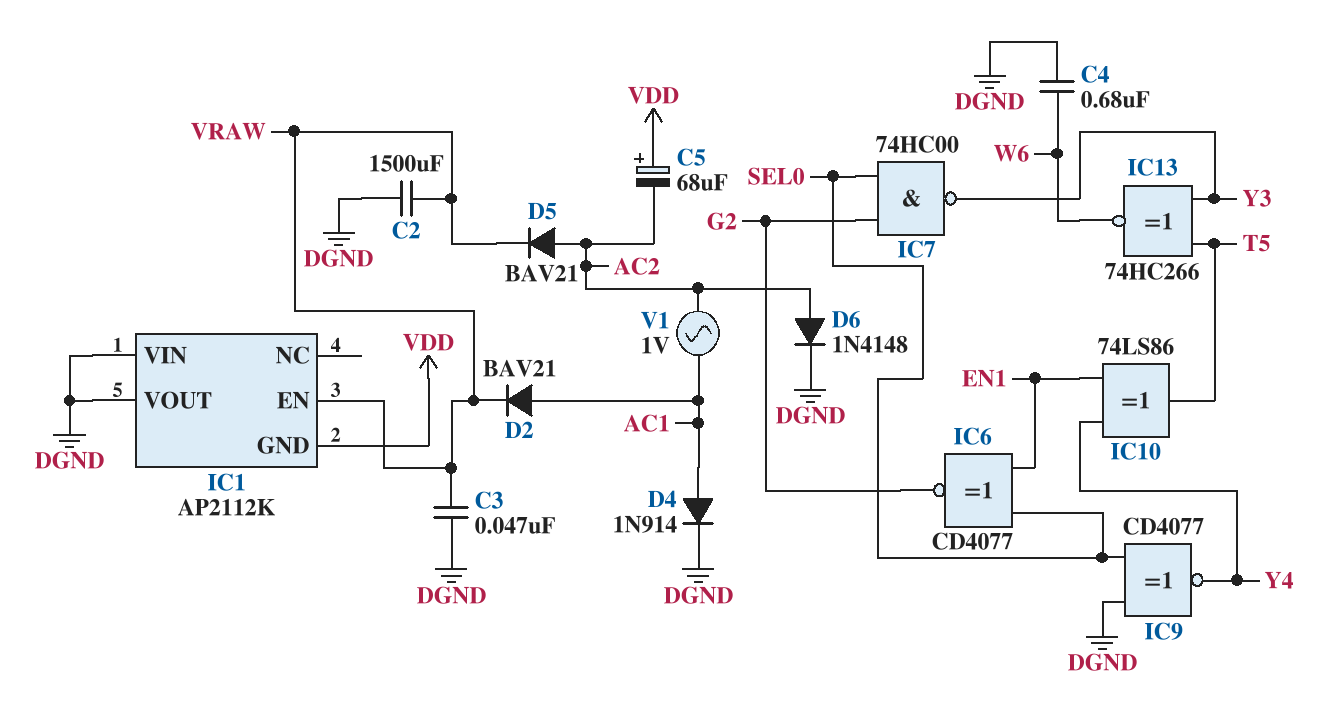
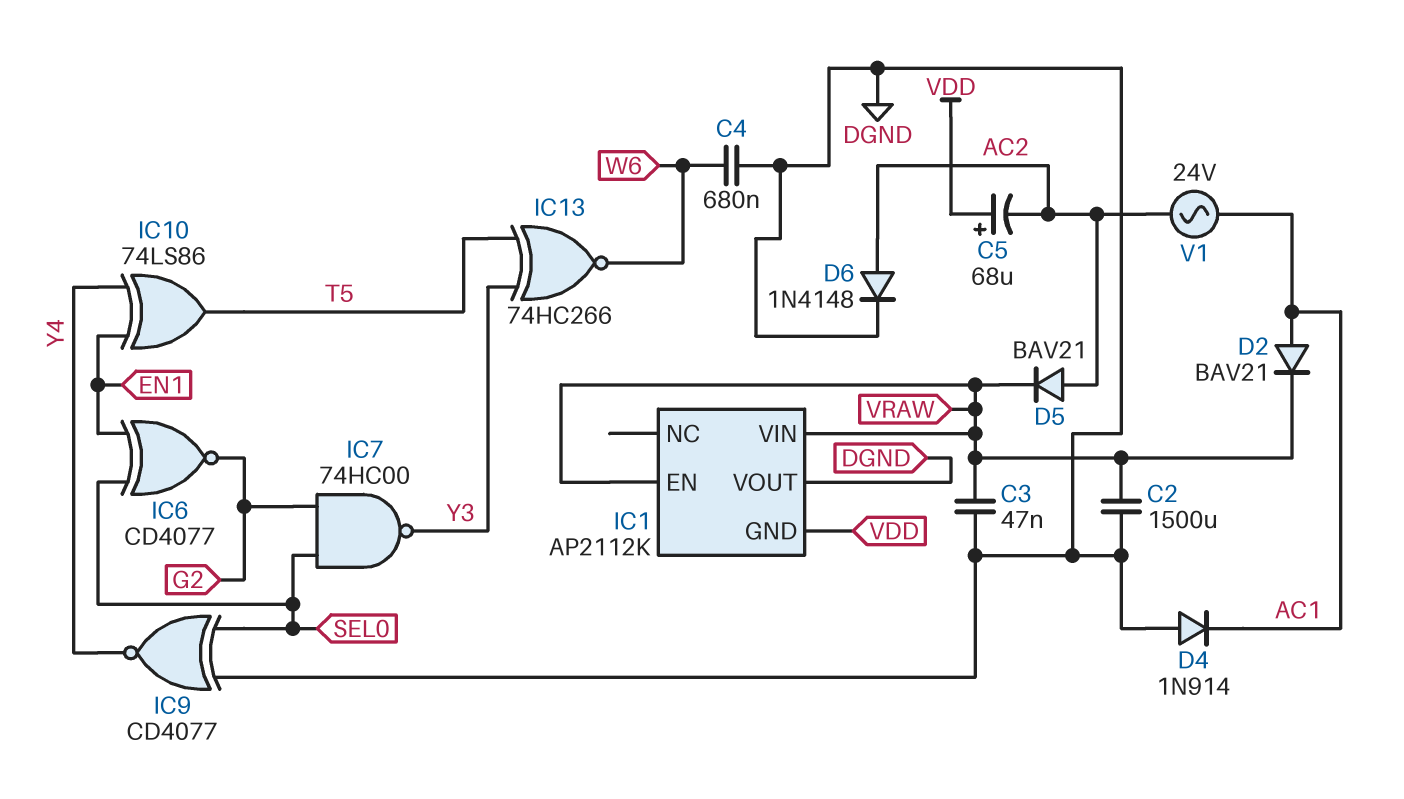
D4: diode 1N914 (A AC1, K DGND) -> diode 1N914 (A DGND, K AC1)
IC1 pin VIN: DGND -> VRAW
V1: AC 1V (AC1, AC2) -> AC 24V (AC1, AC2)

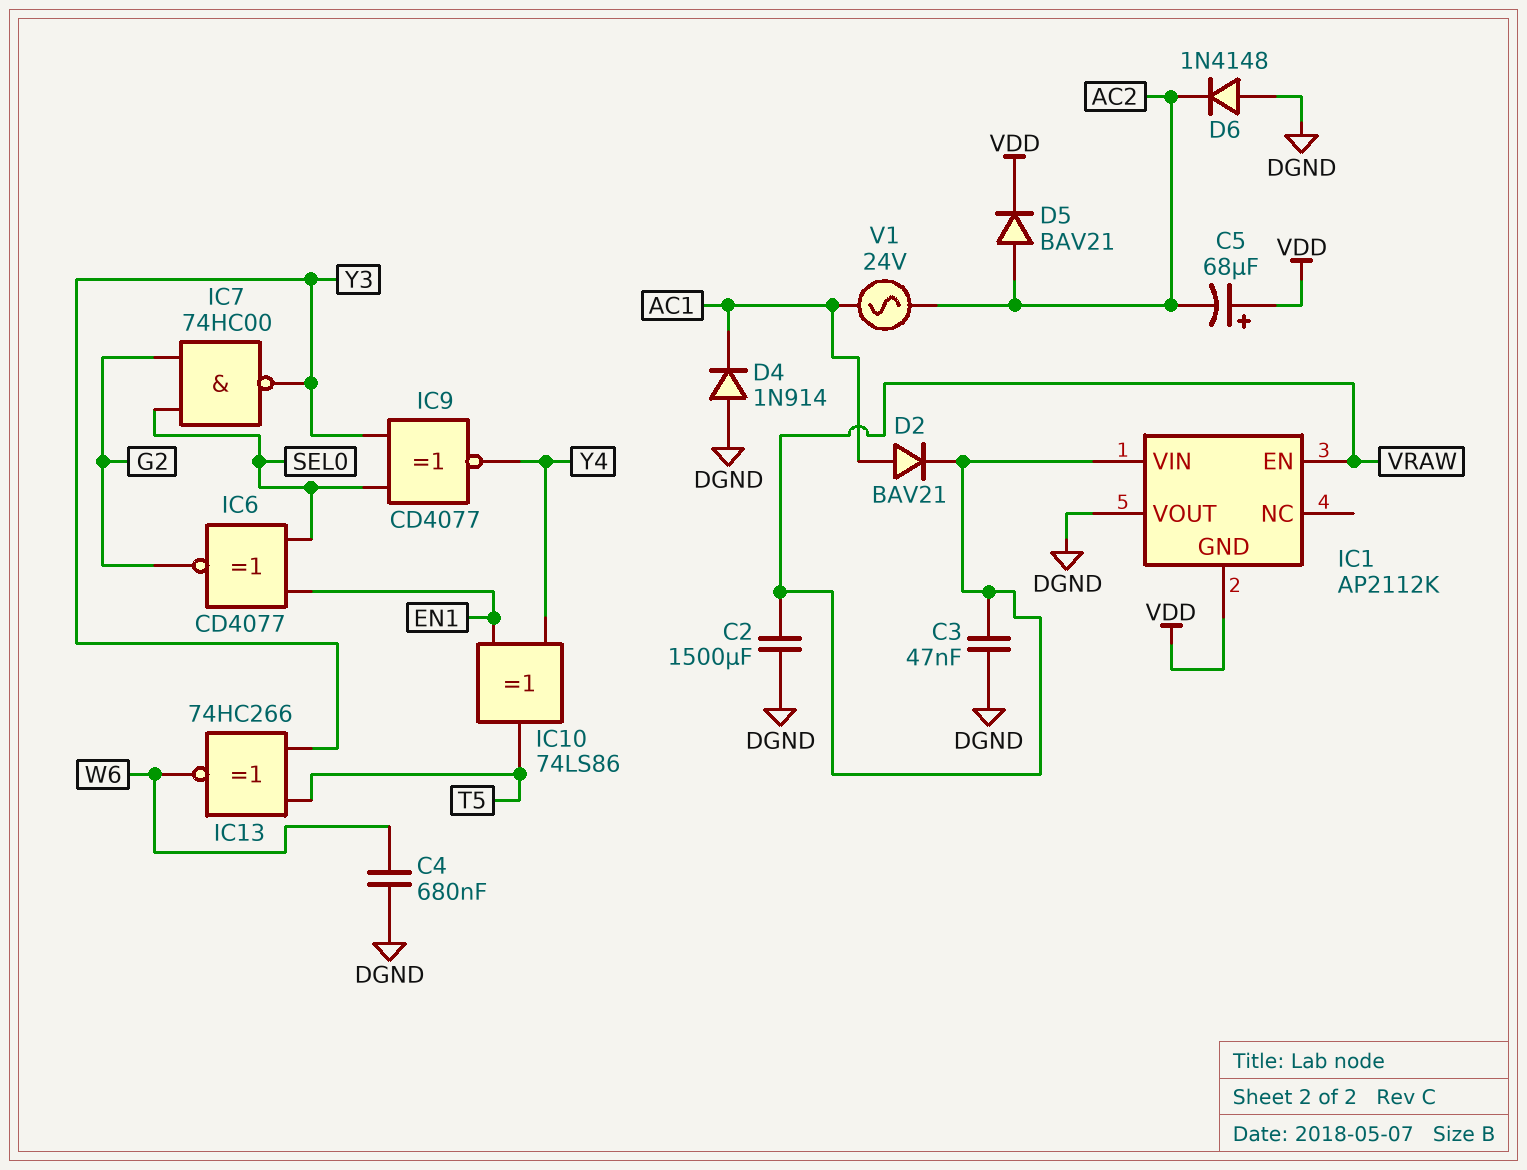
D5: diode BAV21 (A AC2, K VRAW) -> diode BAV21 (A AC2, K VDD)
D6: diode 1N4148 (A AC2, K DGND) -> diode 1N4148 (A DGND, K AC2)
IC9: XNOR CD4077 (in DGND, in SEL0, out Y4) -> XNOR CD4077 (in SEL0, in Y3, out Y4)

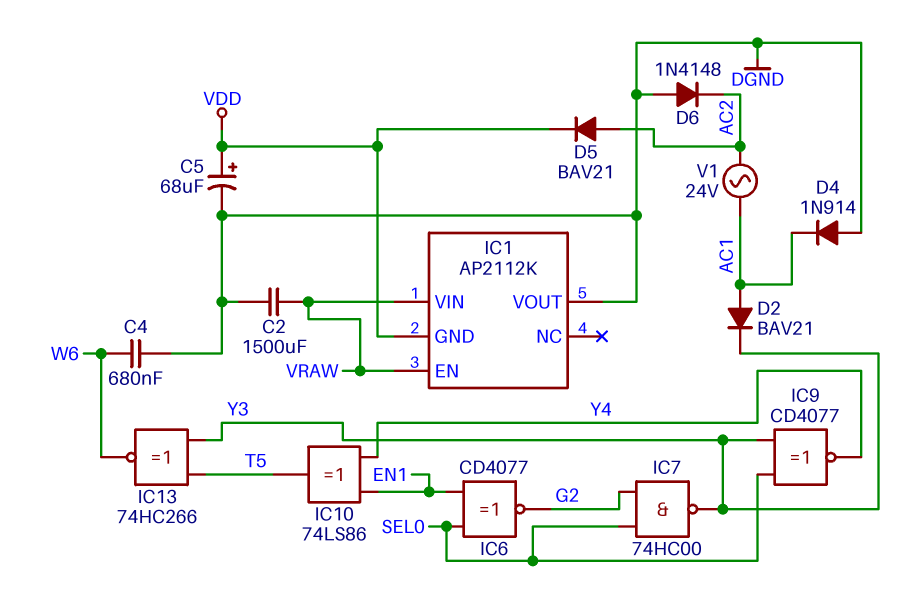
C3: 47nF (DGND, VRAW) -> none
C5: 68uF (plus VDD, minus AC2) -> 68uF (plus VDD, minus DGND)
D2: diode BAV21 (A AC1, K VRAW) -> diode BAV21 (A AC1, K Y3)

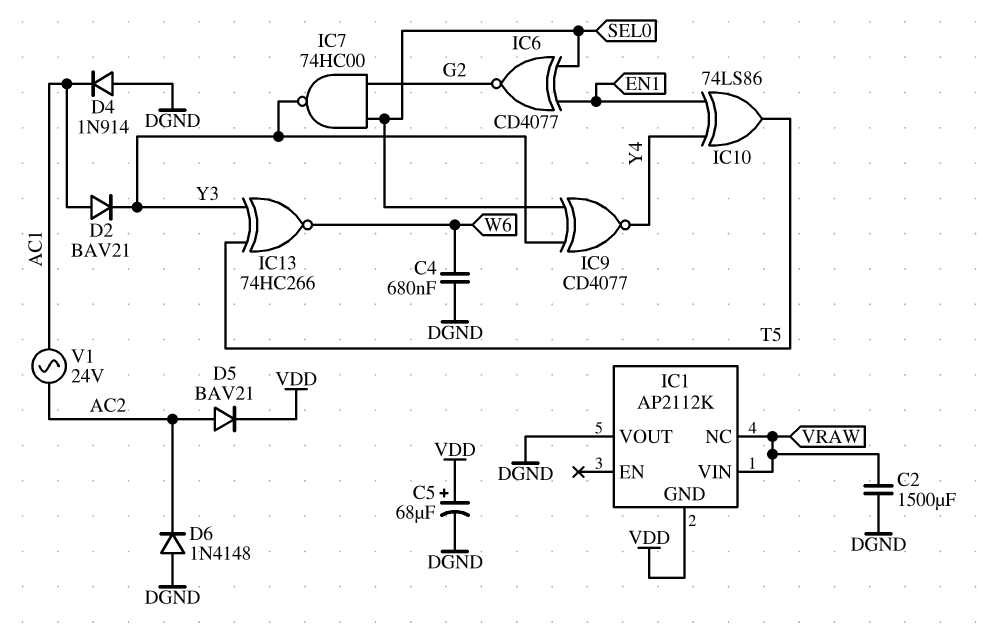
IC1 pin EN: VRAW -> none
IC1 pin NC: none -> VRAW

